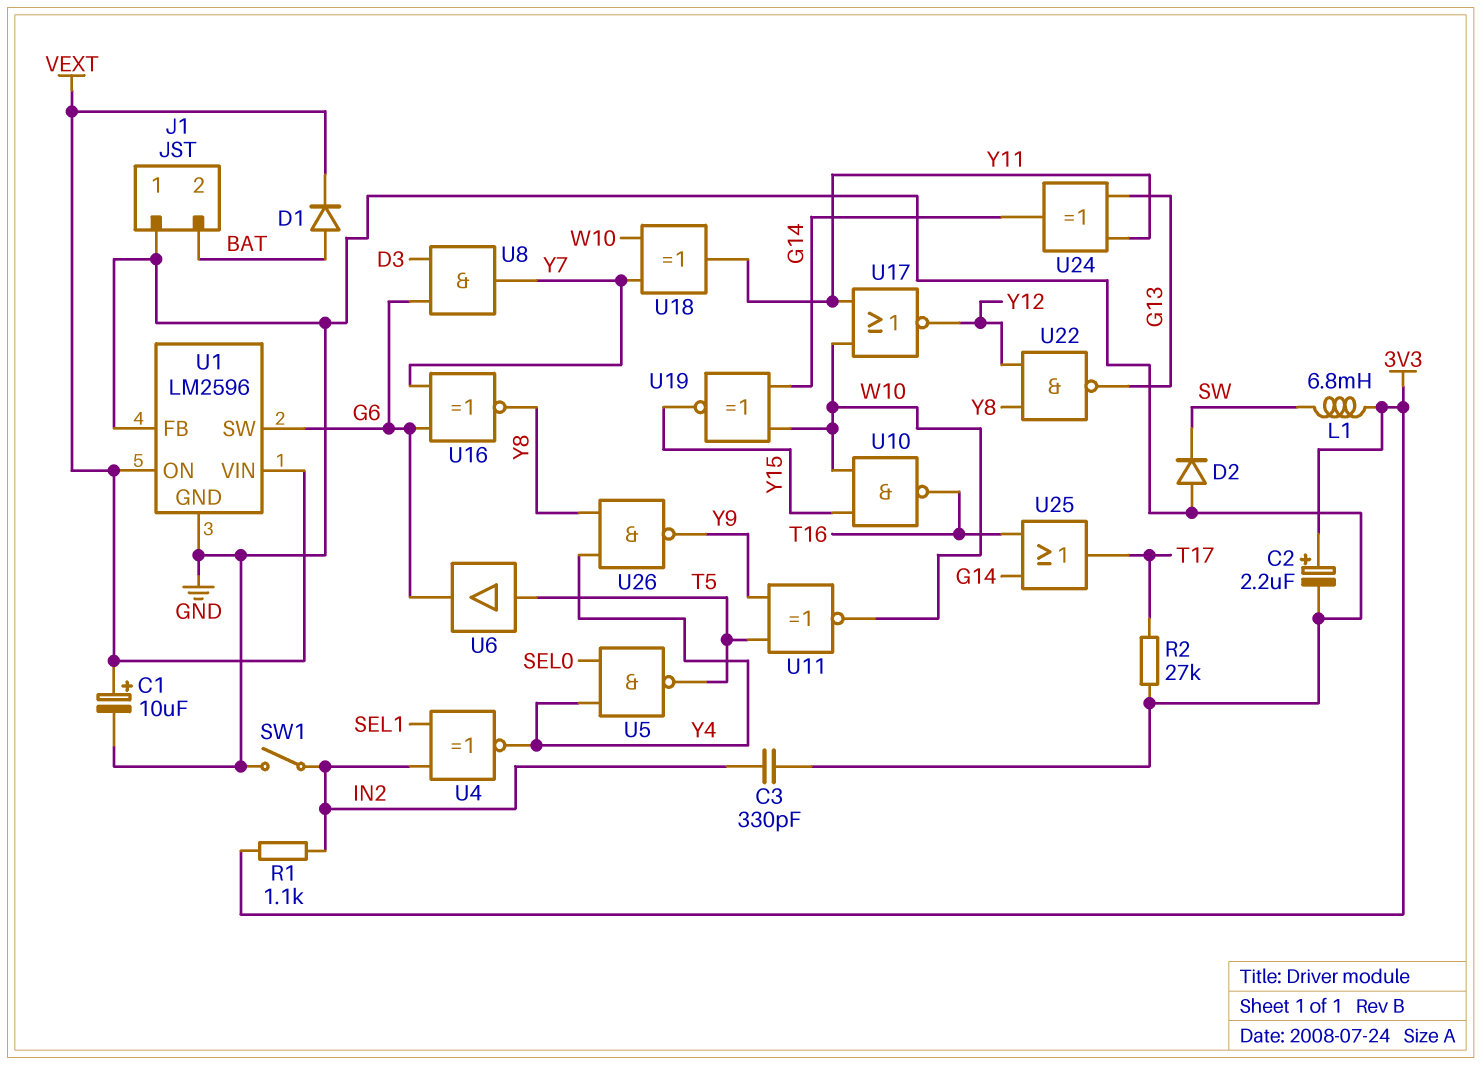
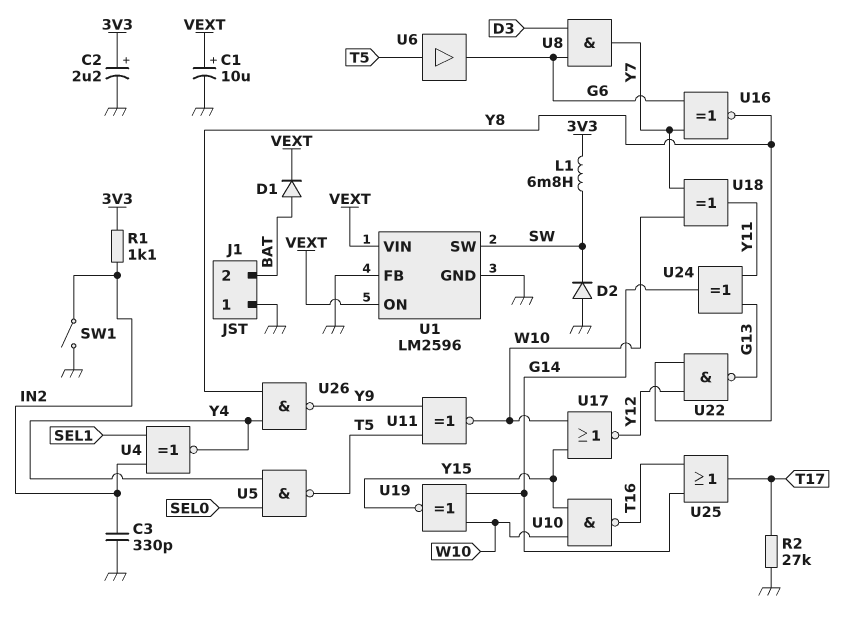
U1 pin SW: G6 -> SW
U17: NOR (in W10, in Y11, out Y12) -> NOR (in W10, in Y15, out Y12)

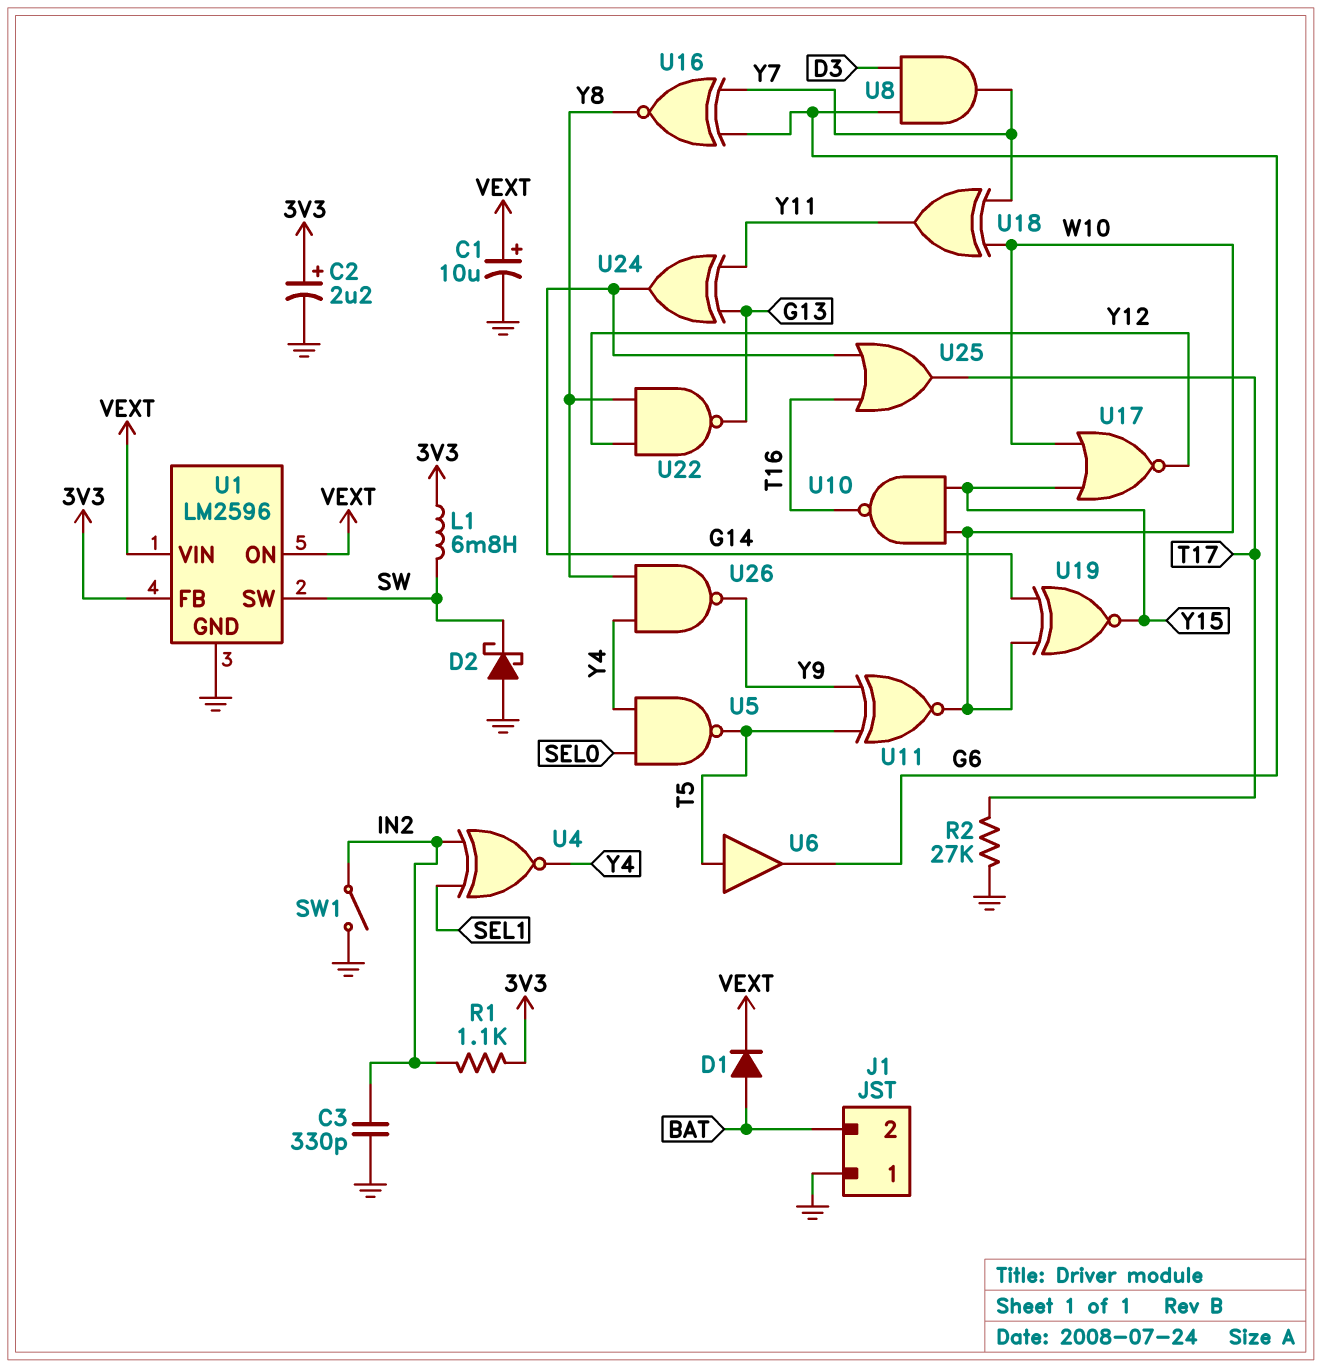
D2: diode (A GND, K SW) -> schottky (A GND, K SW)
U1 pin FB: GND -> 3V3

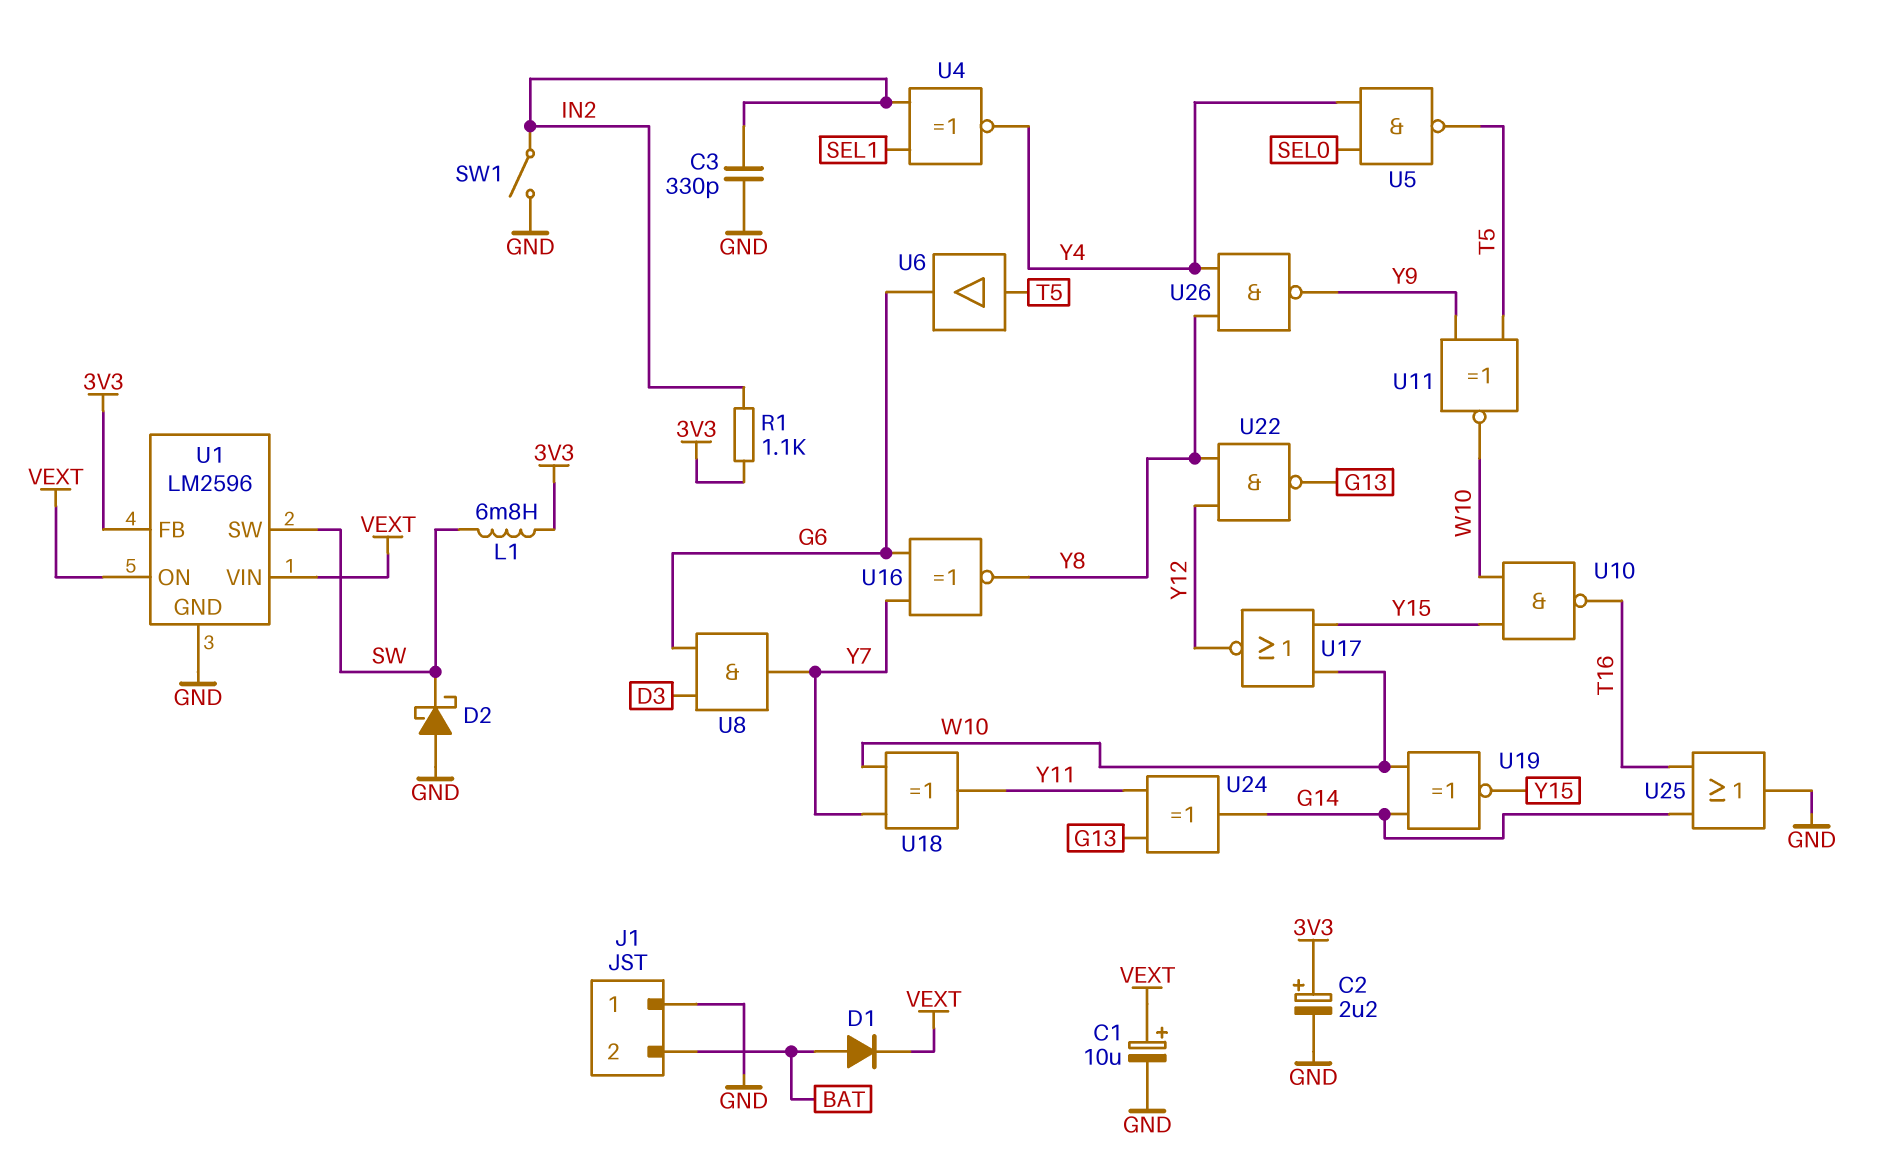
R2: 27k (GND, T17) -> none
U25: OR (in G14, in T16, out T17) -> OR (in G14, in T16, out GND)

